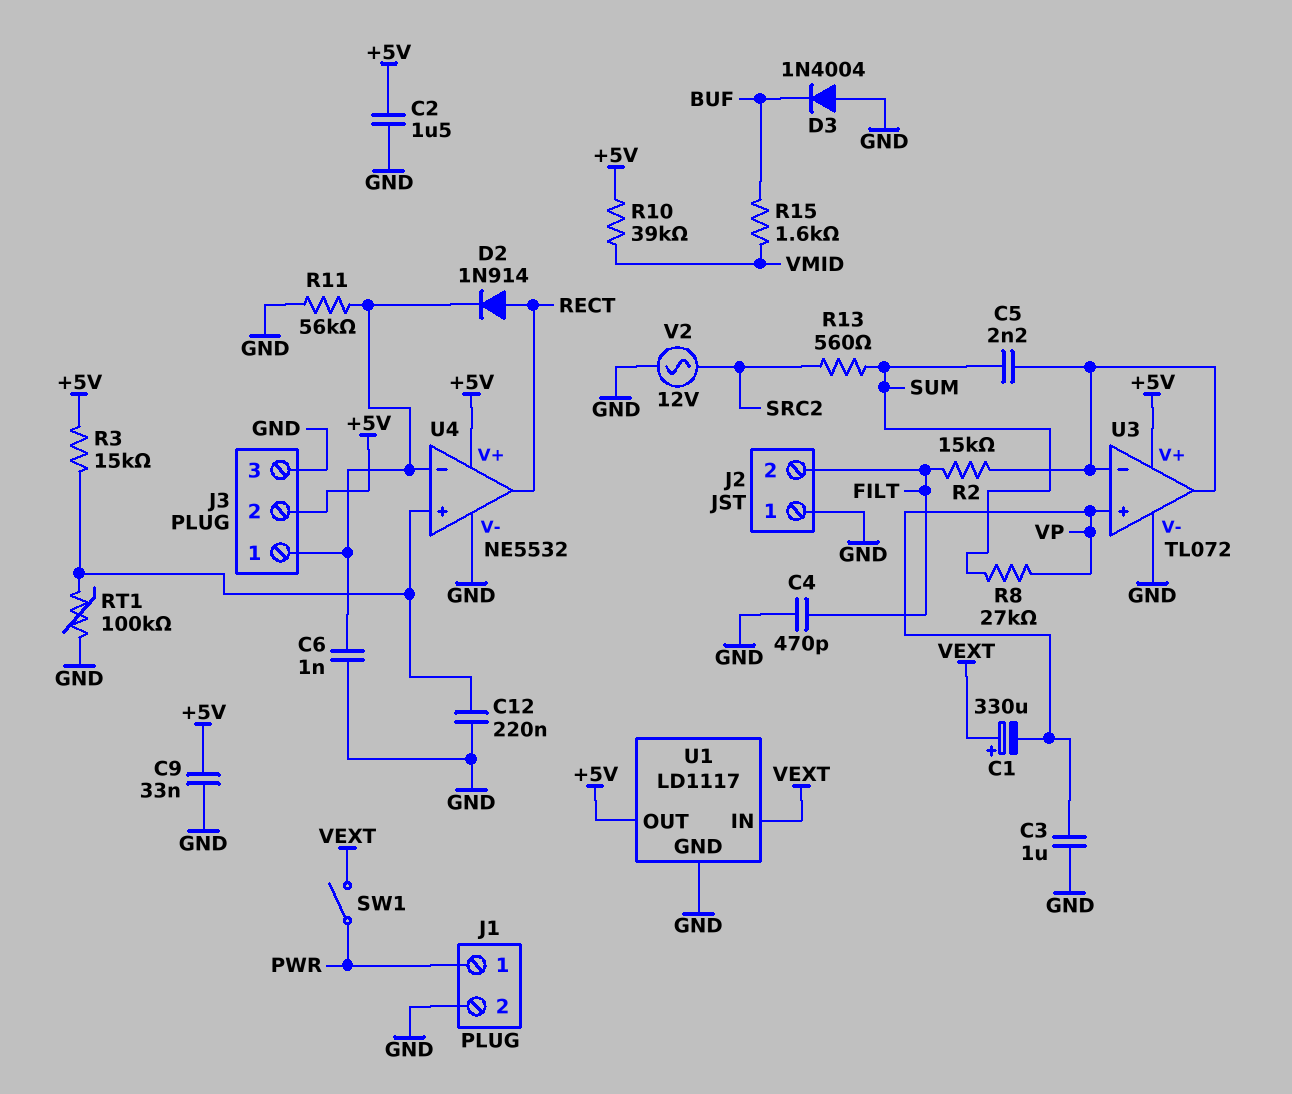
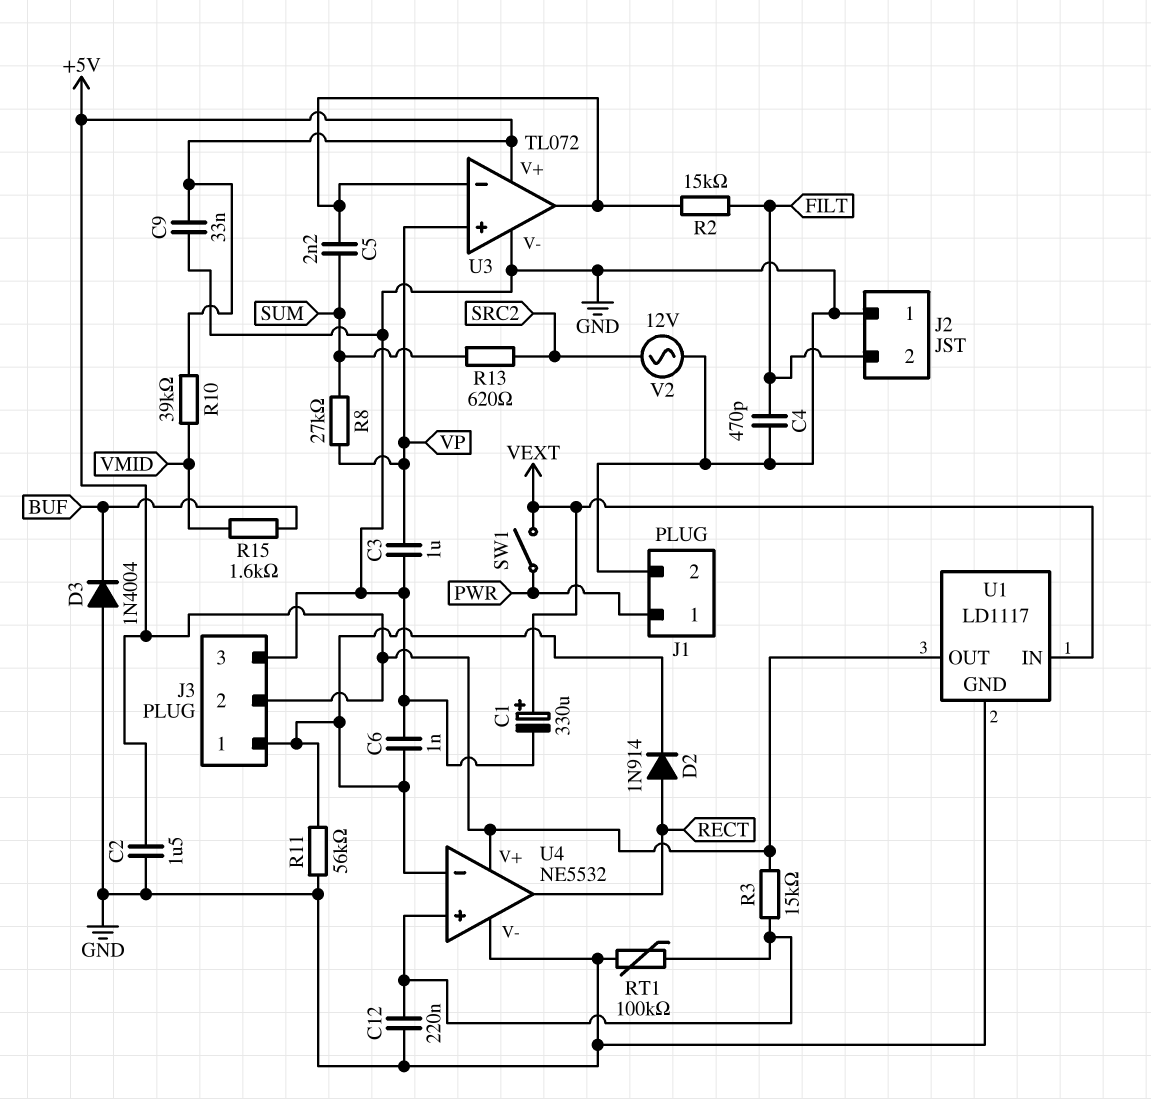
C1: 330uF (plus VEXT, minus VP) -> 330uF (plus VEXT, minus GND)
R13: 560 (SRC2, SUM) -> 620 (SRC2, SUM)

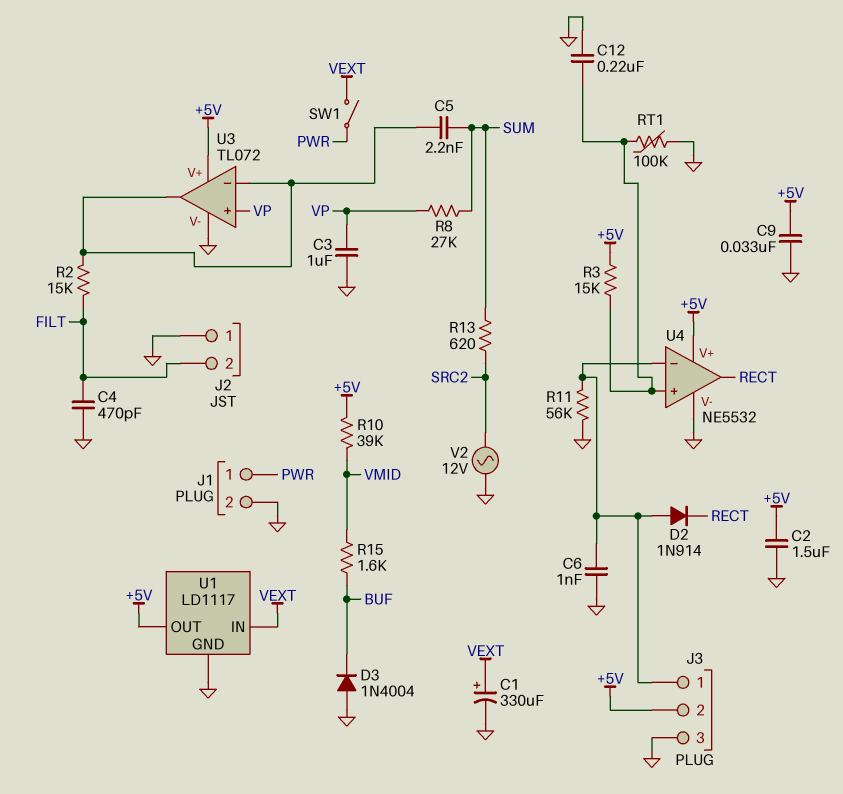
D2: diode 1N914 (A RECT, K J3/1) -> diode 1N914 (A J3/1, K RECT)

